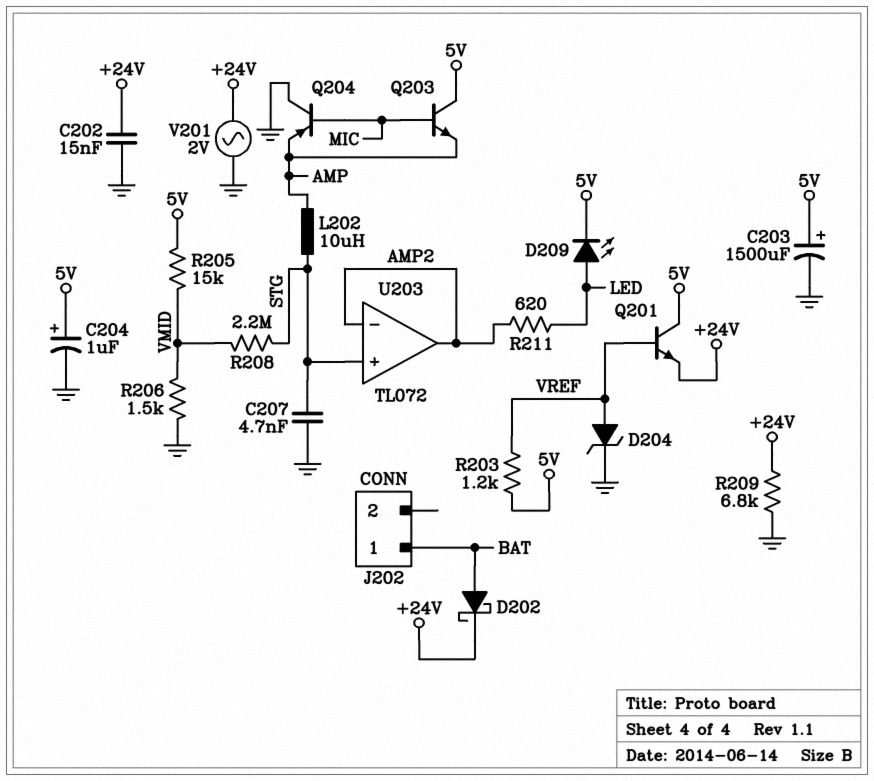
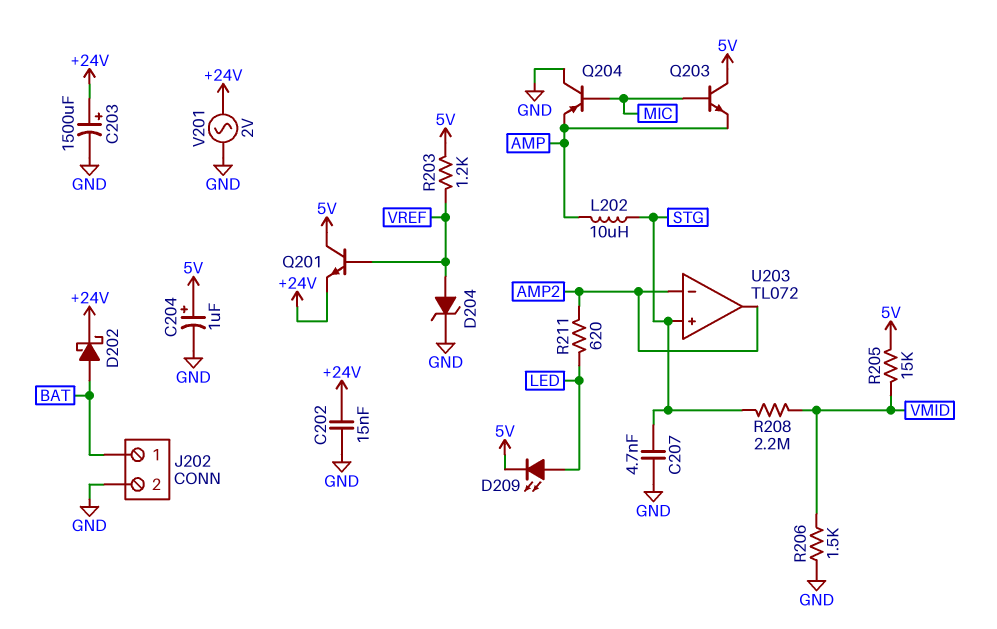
C203: 1500uF (plus 5V, minus GND) -> 1500uF (plus +24V, minus GND)
J202 pin 2: none -> GND
R209: 6.8k (+24V, GND) -> none

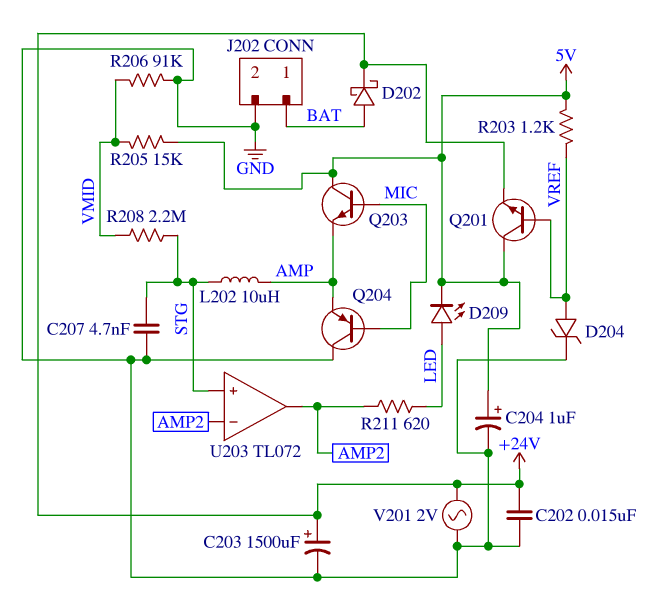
R206: 1.5k (GND, VMID) -> 91k (GND, VMID)

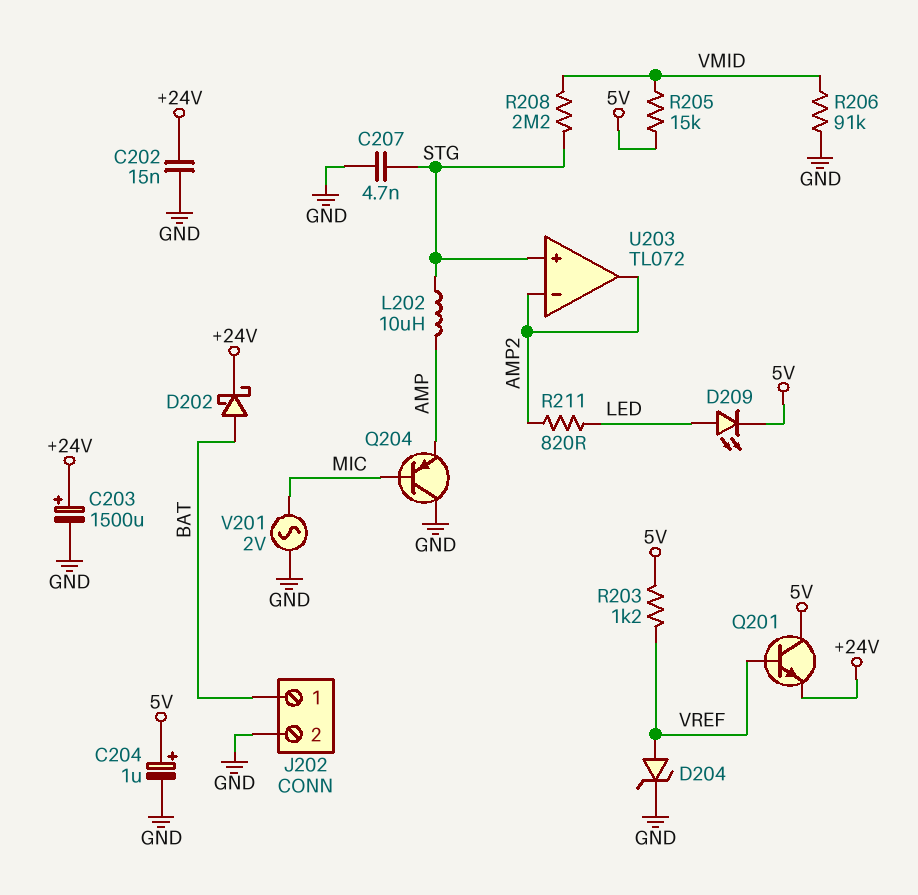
Q203: NPN (B MIC, C 5V, E AMP) -> none
R211: 620 (AMP2, LED) -> 820 (AMP2, LED)
V201: AC 2V (+24V, GND) -> AC 2V (GND, MIC)

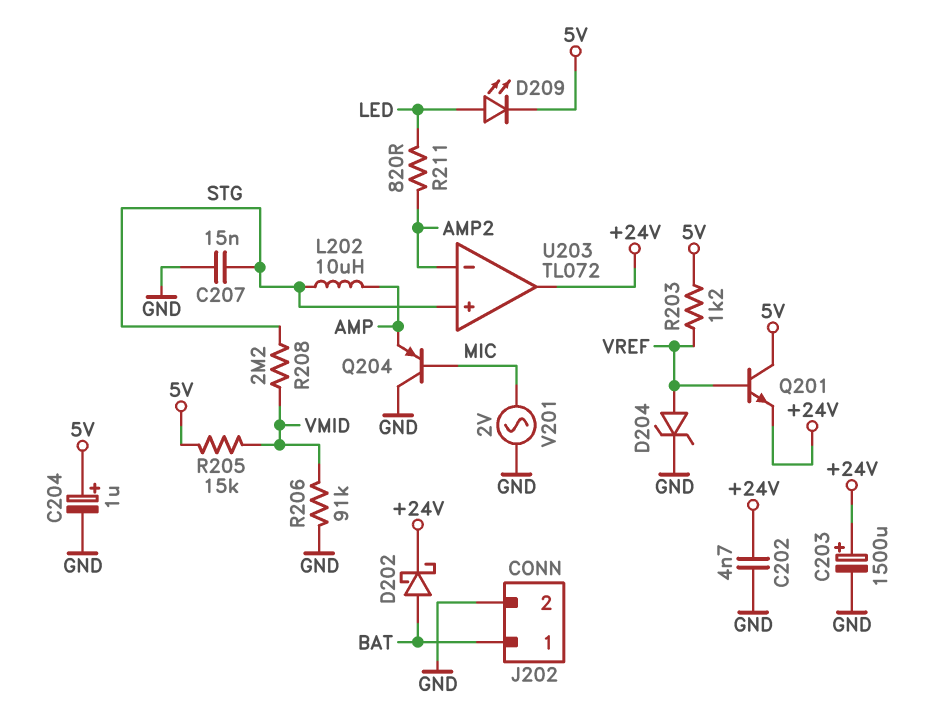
C202: 15nF (+24V, GND) -> 4.7nF (+24V, GND)
C207: 4.7nF (GND, STG) -> 15nF (GND, STG)
U203 pin out: AMP2 -> +24V

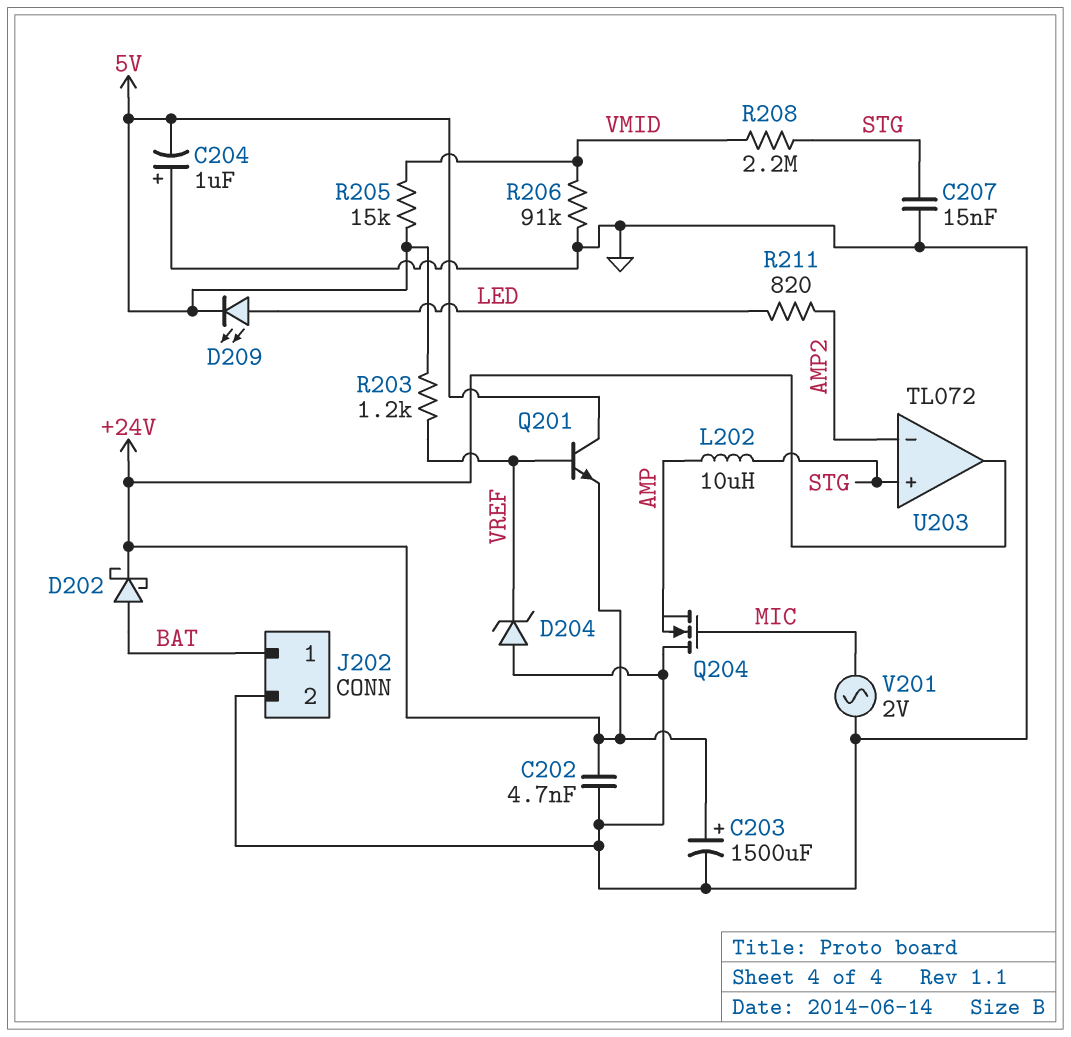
C204: 1uF (plus 5V, minus GND) -> 1uF (plus GND, minus 5V)
D204: zener (A VREF, K GND) -> zener (A GND, K VREF)
Q204: PNP (B MIC, C GND, E AMP) -> NMOS (G MIC, D GND, S AMP)

